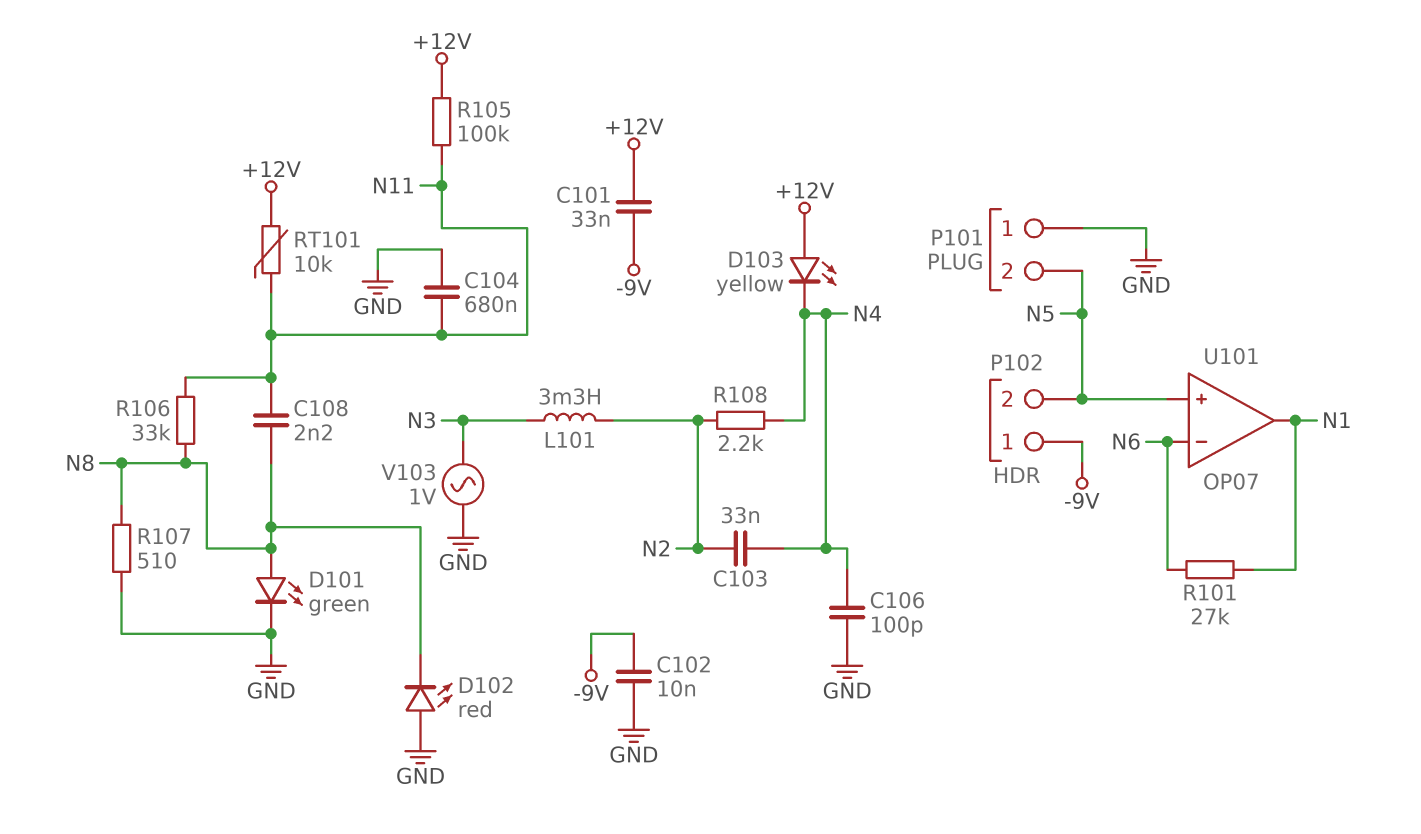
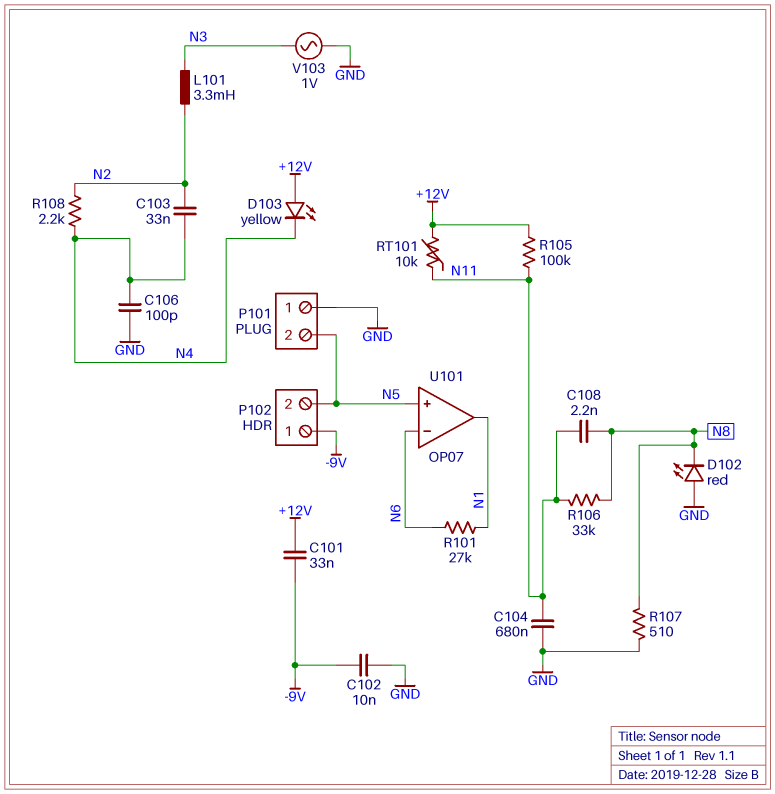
D101: LED green (A N8, K GND) -> none

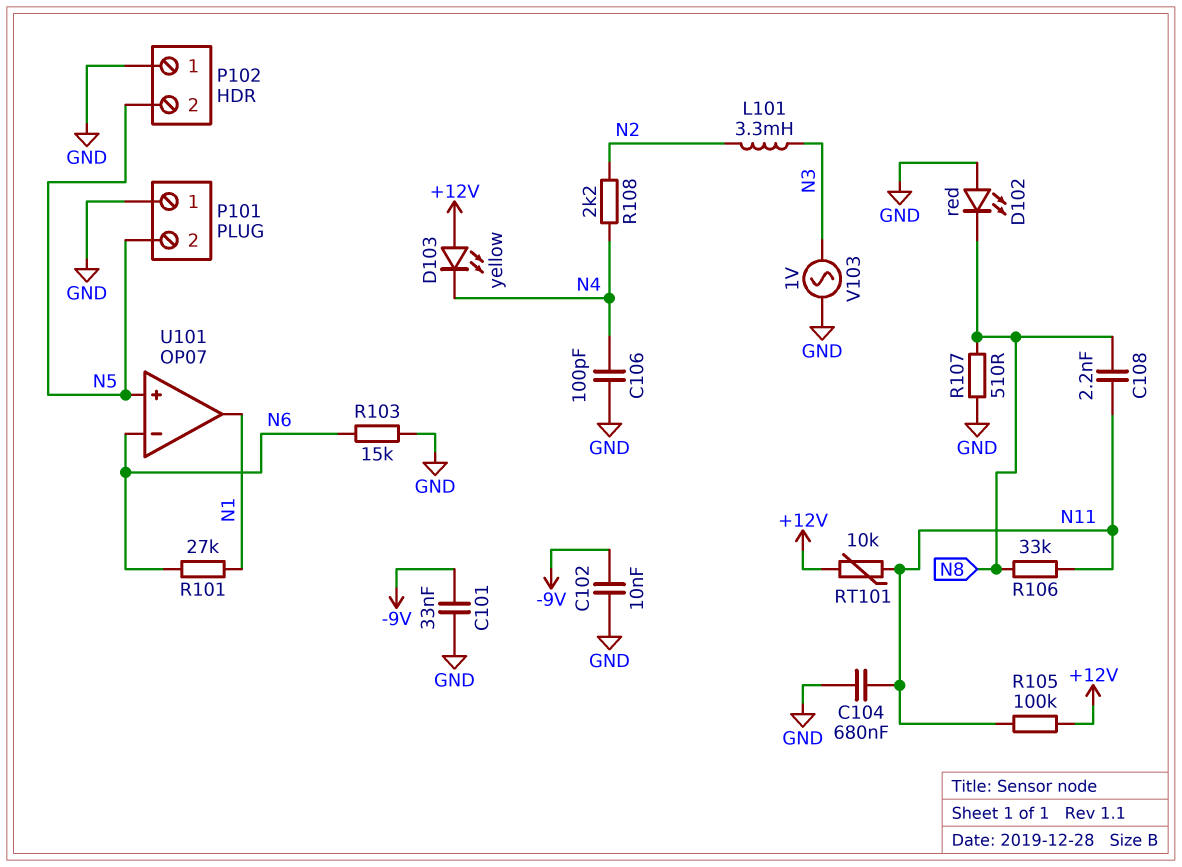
C101: 33nF (+12V, -9V) -> 33nF (-9V, GND)
C103: 33nF (N2, N4) -> none
P102 pin 1: -9V -> GND
R103: none -> 15k (GND, N6)

